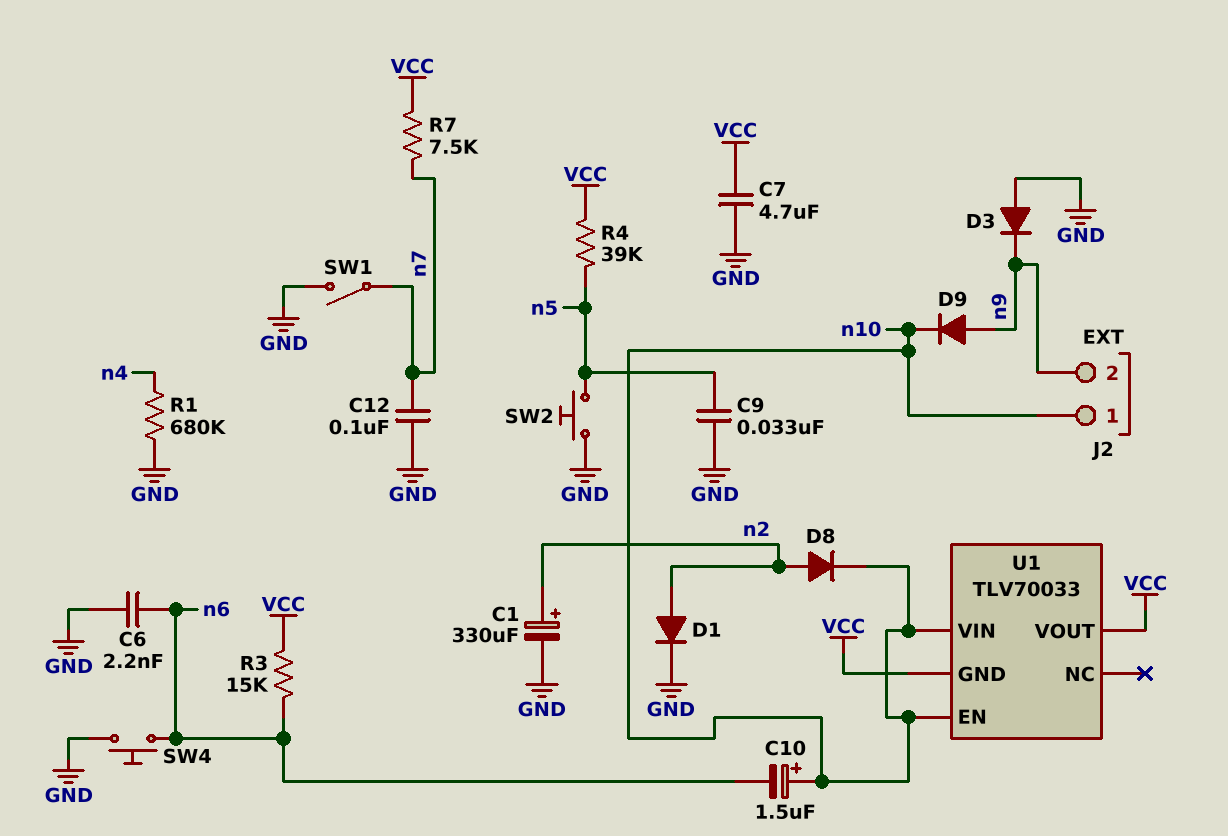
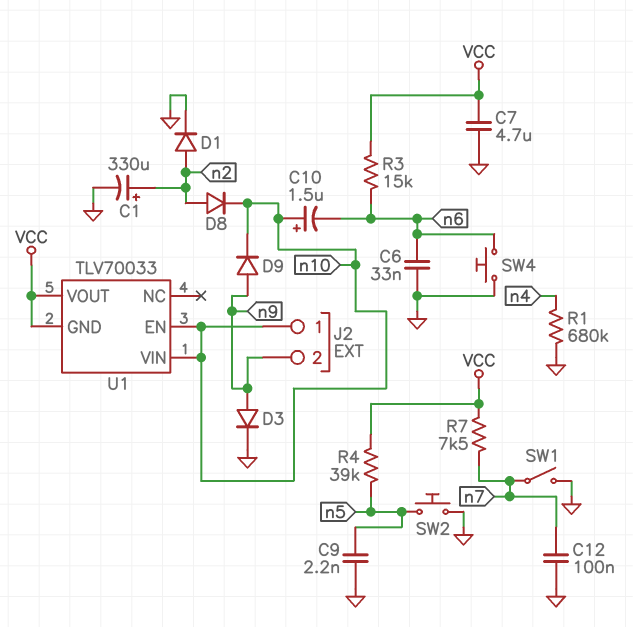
C6: 2.2nF (GND, n6) -> 33nF (GND, n6)
C9: 33nF (GND, n5) -> 2.2nF (GND, n5)
D3: diode (A GND, K n9) -> diode (A n9, K GND)

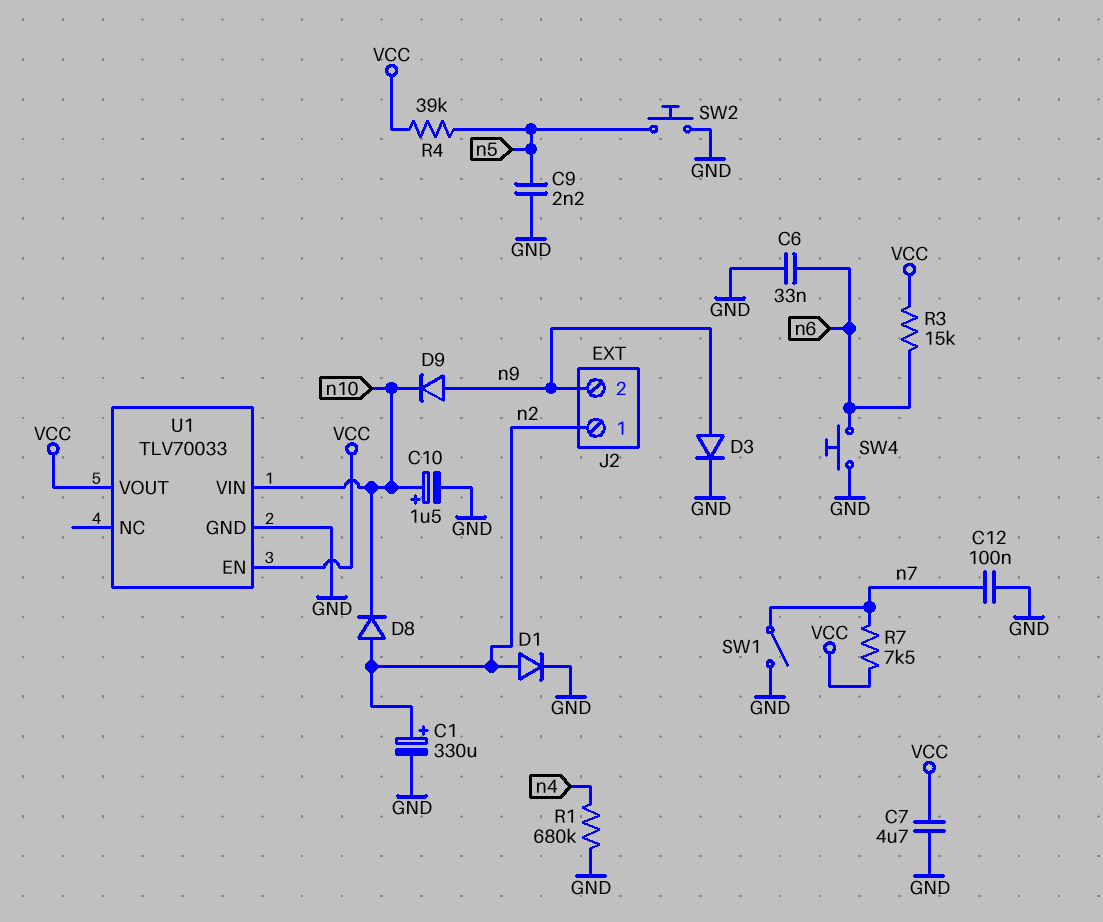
C10: 1.5uF (plus n10, minus n6) -> 1.5uF (plus n10, minus GND)
J2 pin 1: n10 -> n2
U1 pin EN: n10 -> VCC
U1 pin GND: VCC -> GND

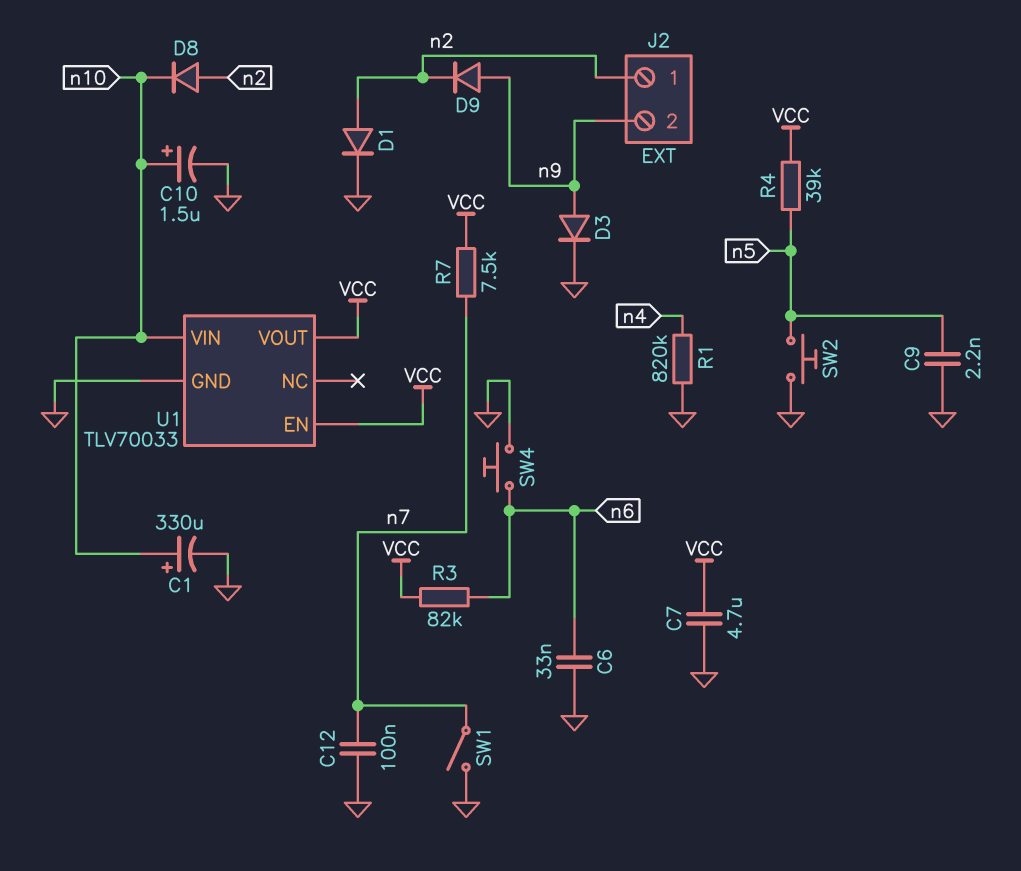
C1: 330uF (plus n2, minus GND) -> 330uF (plus n10, minus GND)
D9: diode (A n9, K n10) -> diode (A n9, K n2)
R1: 680k (GND, n4) -> 820k (GND, n4)
R3: 15k (VCC, n6) -> 82k (VCC, n6)

